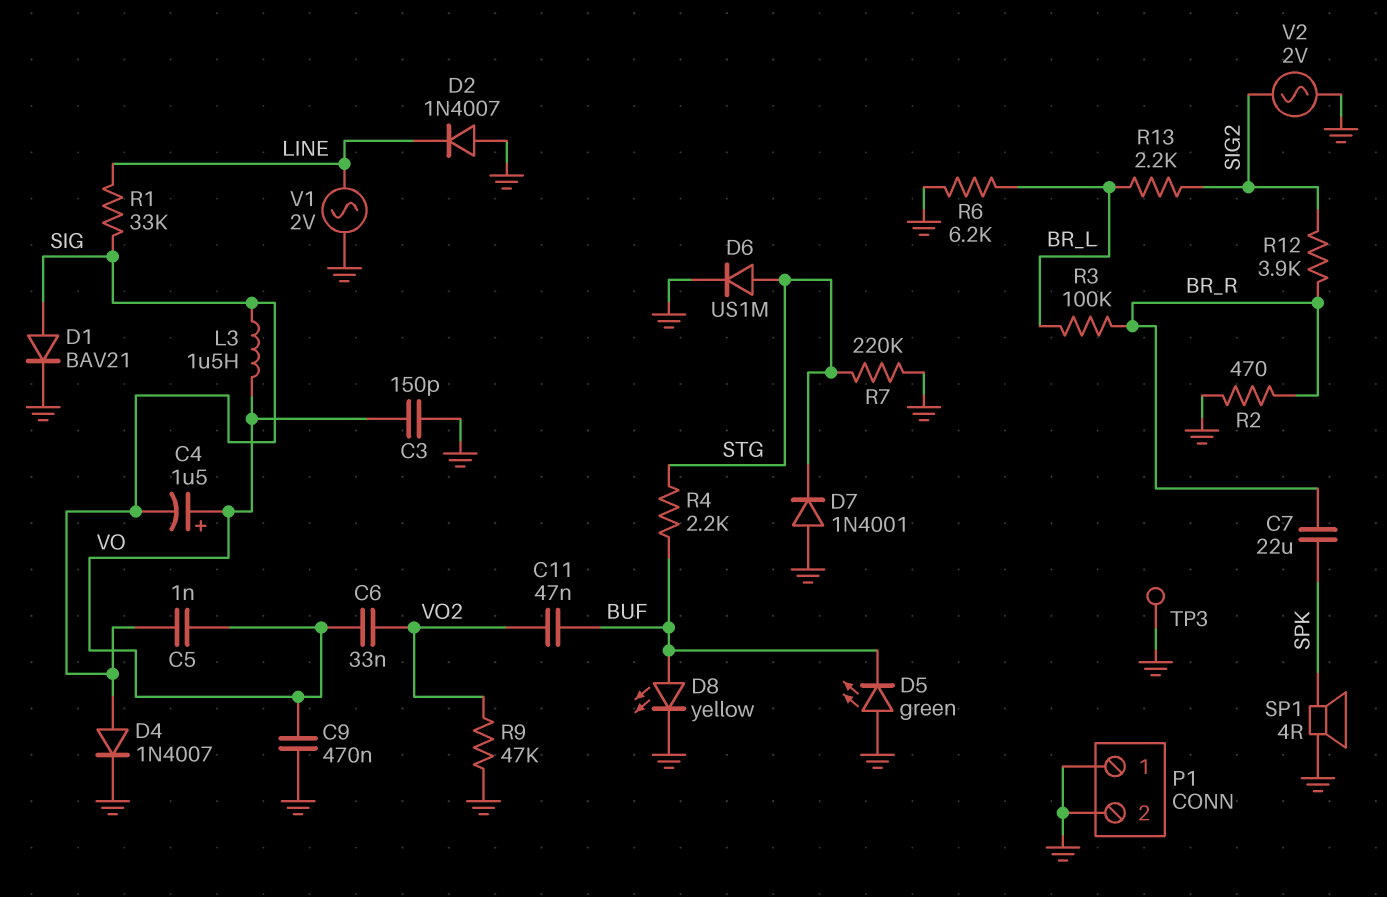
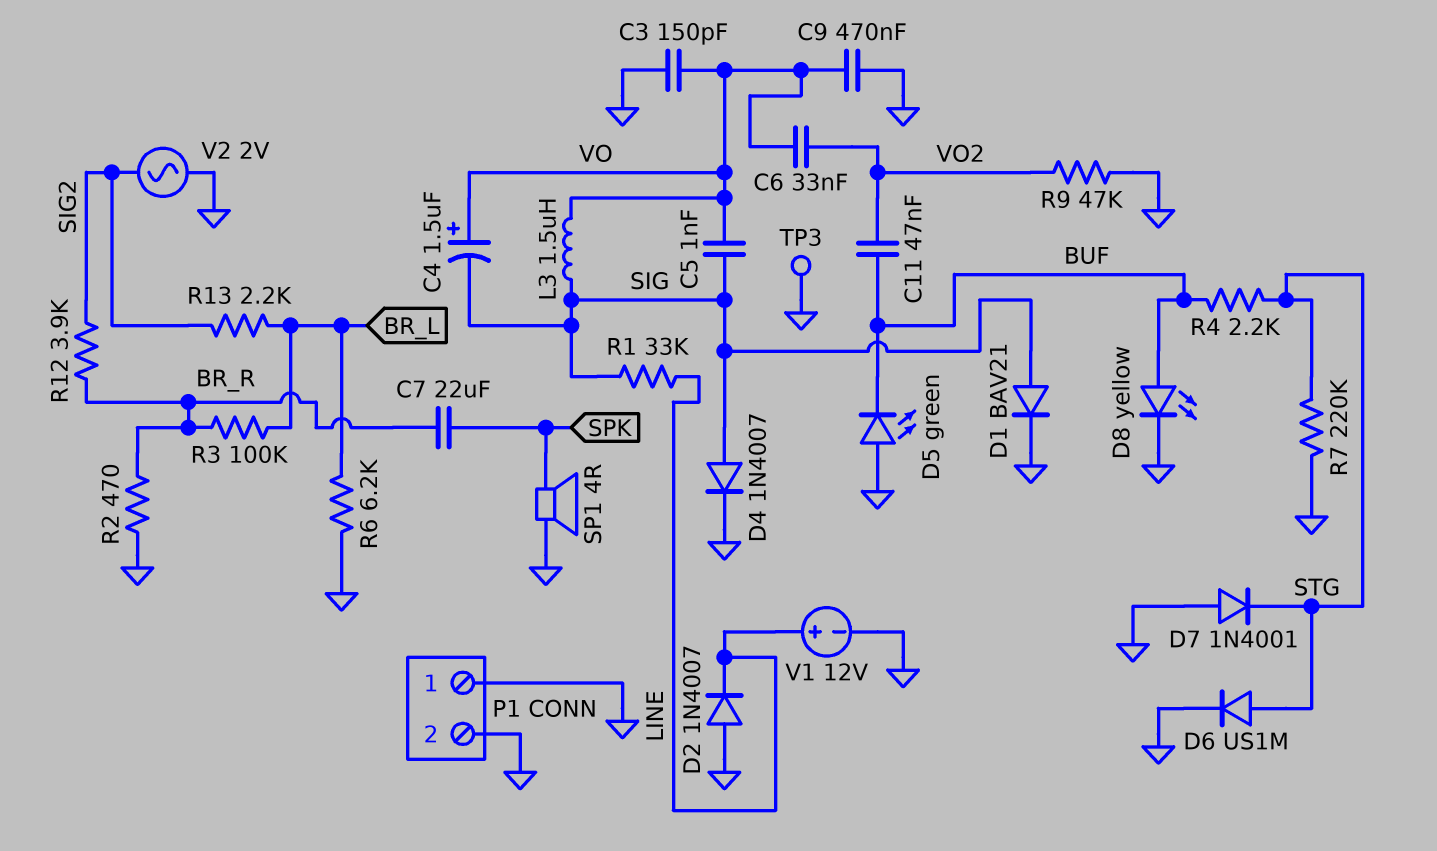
V1: AC 2V (GND, LINE) -> 12V (plus LINE, minus GND)

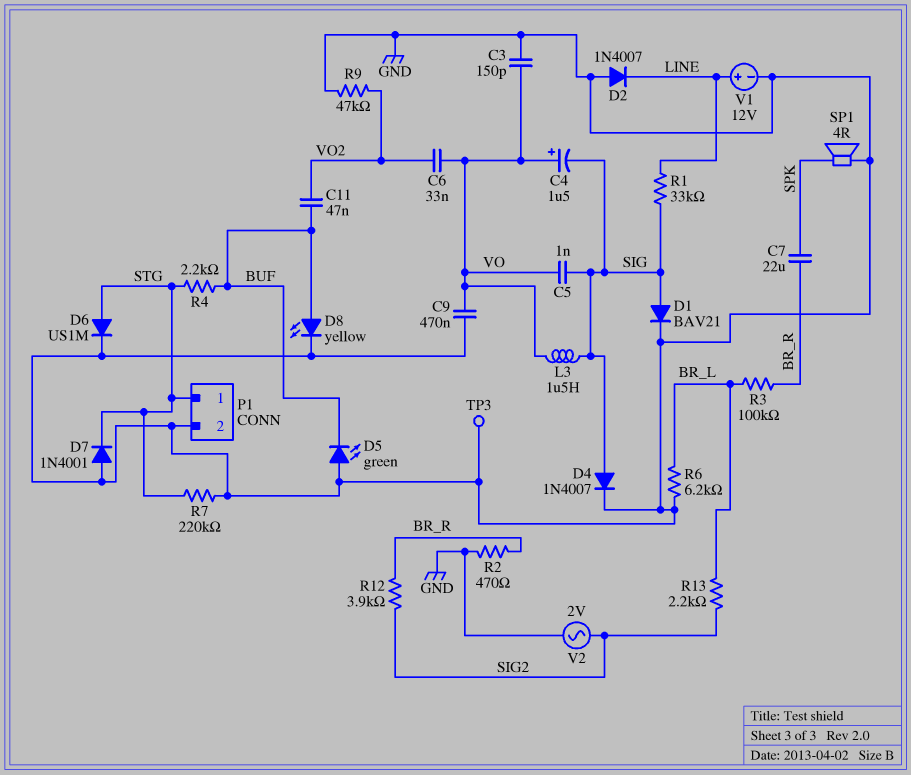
P1 pin 1: GND -> STG

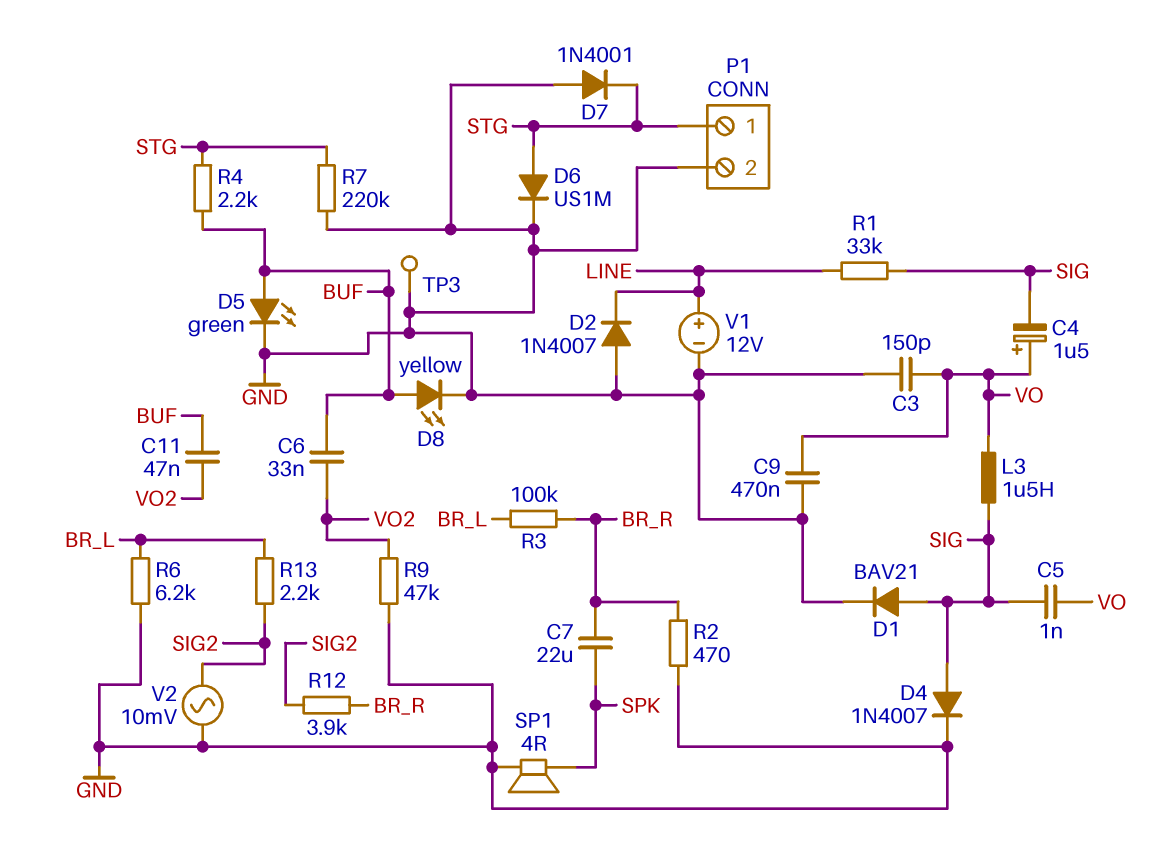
C6: 33nF (VO, VO2) -> 33nF (BUF, VO2)
D5: LED green (A GND, K BUF) -> LED green (A BUF, K GND)
V2: AC 2V (GND, SIG2) -> AC 10mV (GND, SIG2)

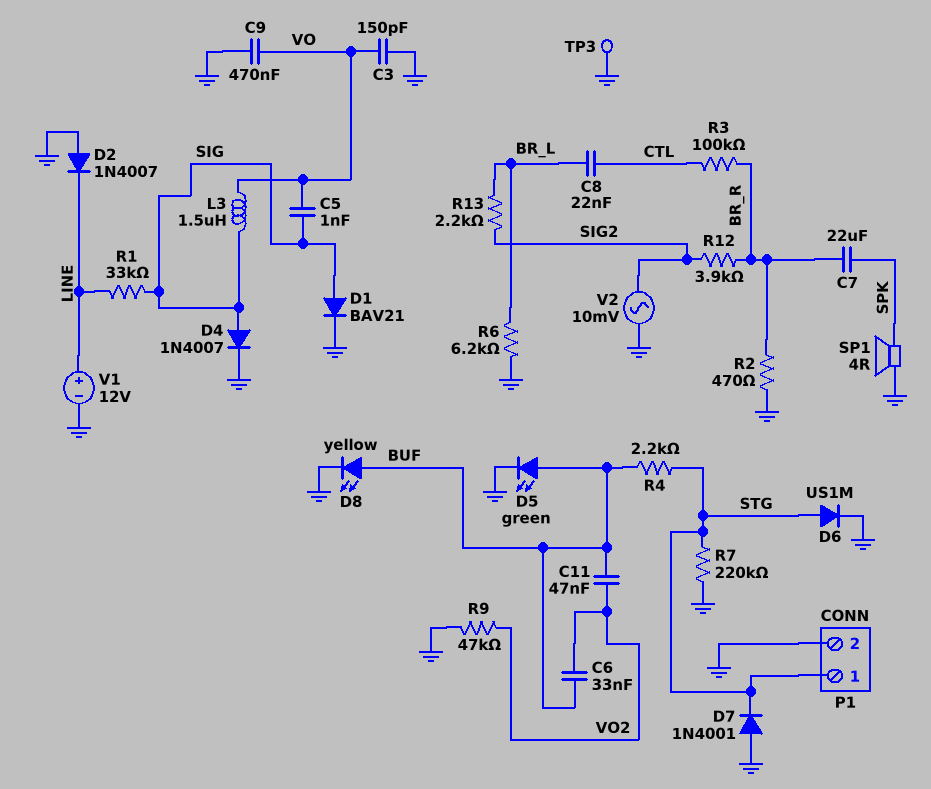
C4: 1.5uF (plus VO, minus SIG) -> none
C8: none -> 22nF (BR_L, CTL)
R3: 100k (BR_L, BR_R) -> 100k (BR_R, CTL)

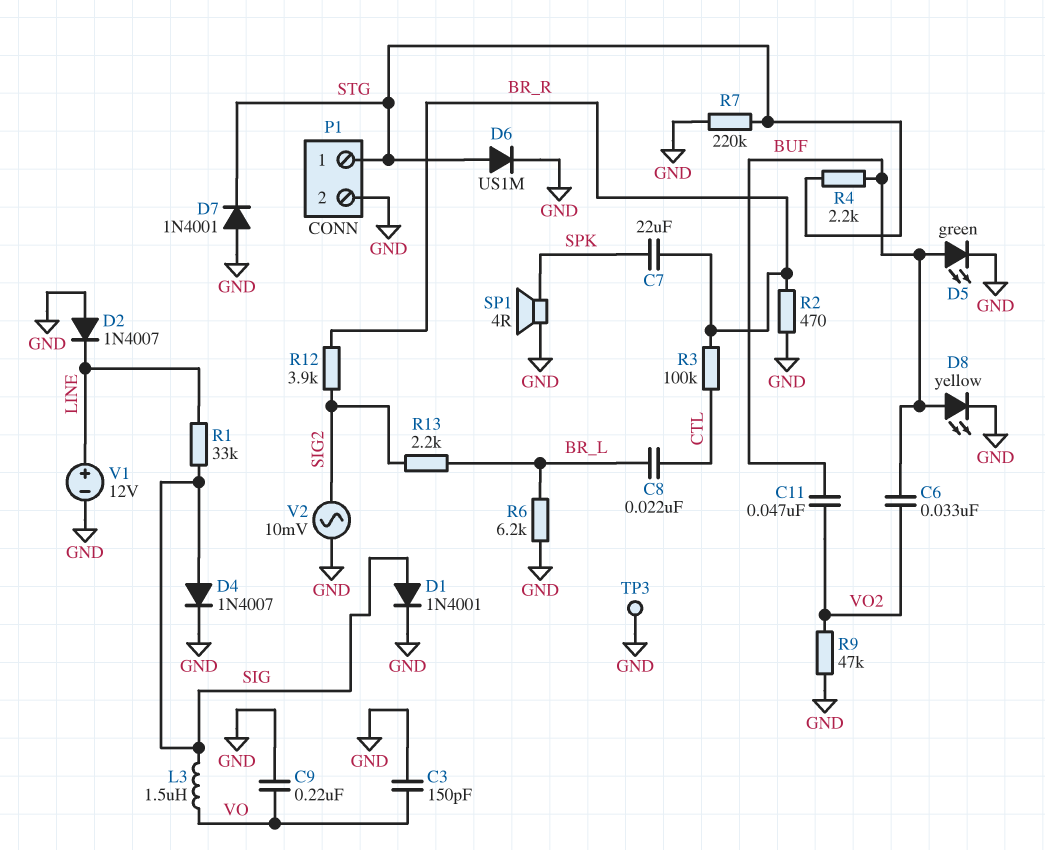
C5: 1nF (SIG, VO) -> none
C9: 470nF (GND, VO) -> 220nF (GND, VO)
D1: diode BAV21 (A SIG, K GND) -> diode 1N4001 (A SIG, K GND)

